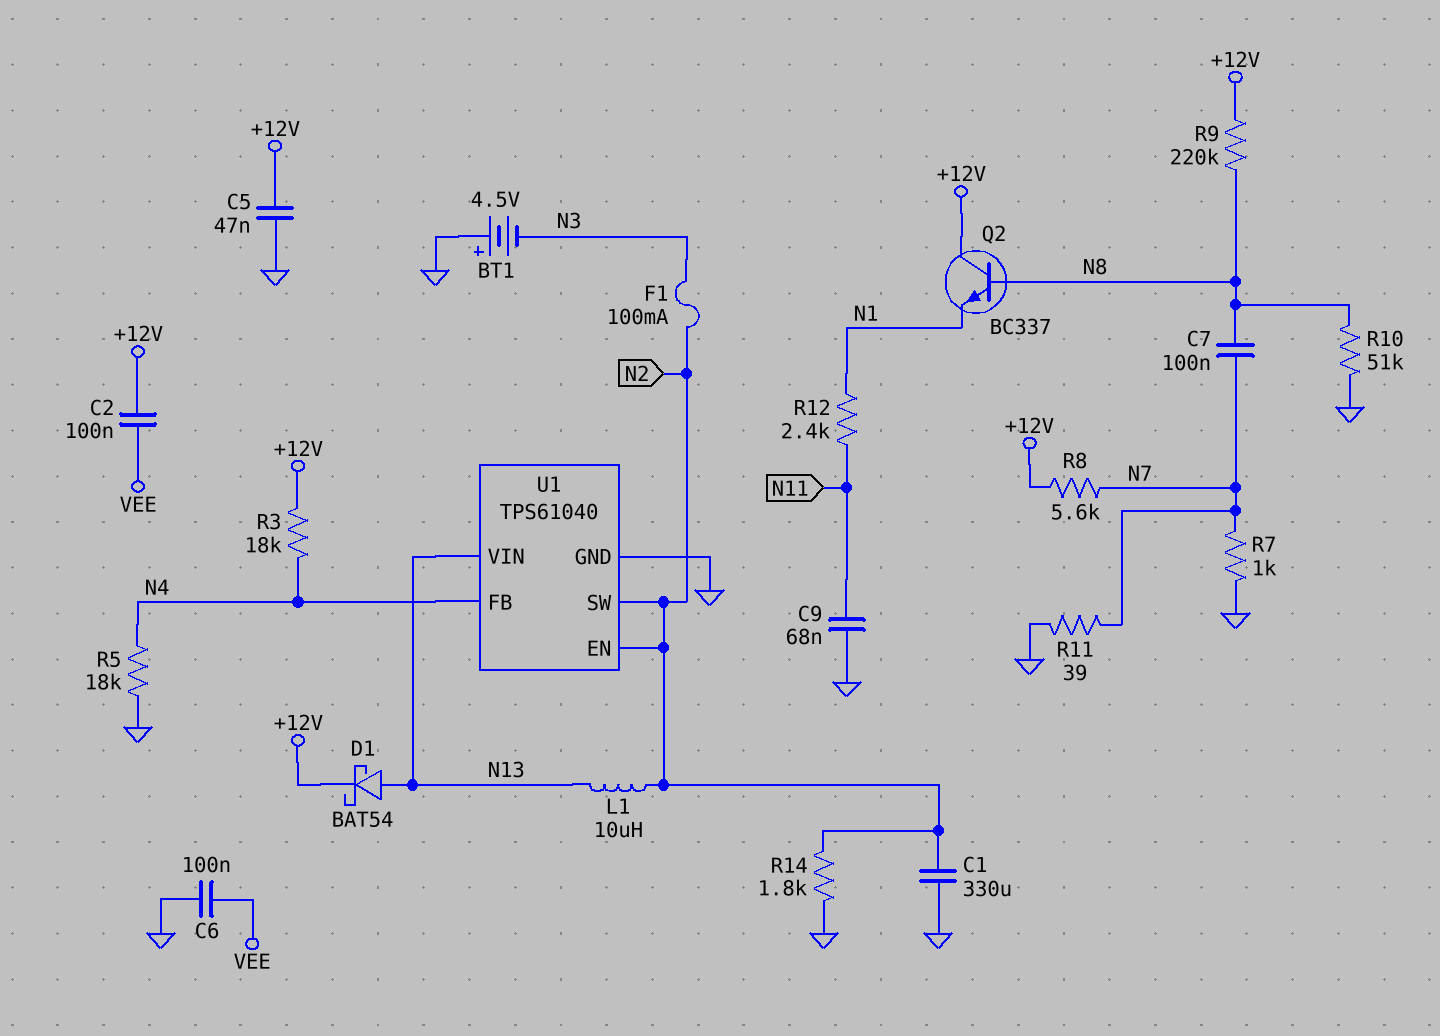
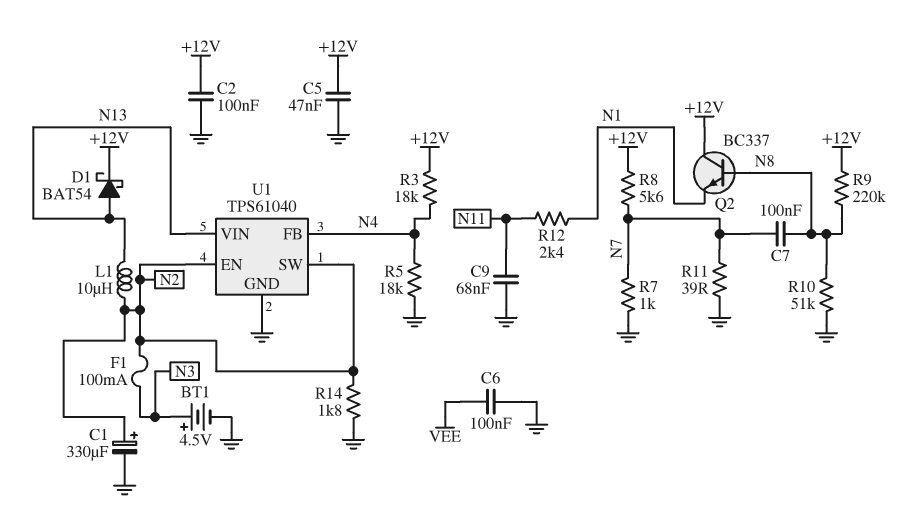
BT1: 4.5V (plus GND, minus N3) -> 4.5V (plus N3, minus GND)
C1: 330uF (GND, N2) -> 330uF (plus N2, minus GND)
C2: 100nF (+12V, VEE) -> 100nF (+12V, GND)

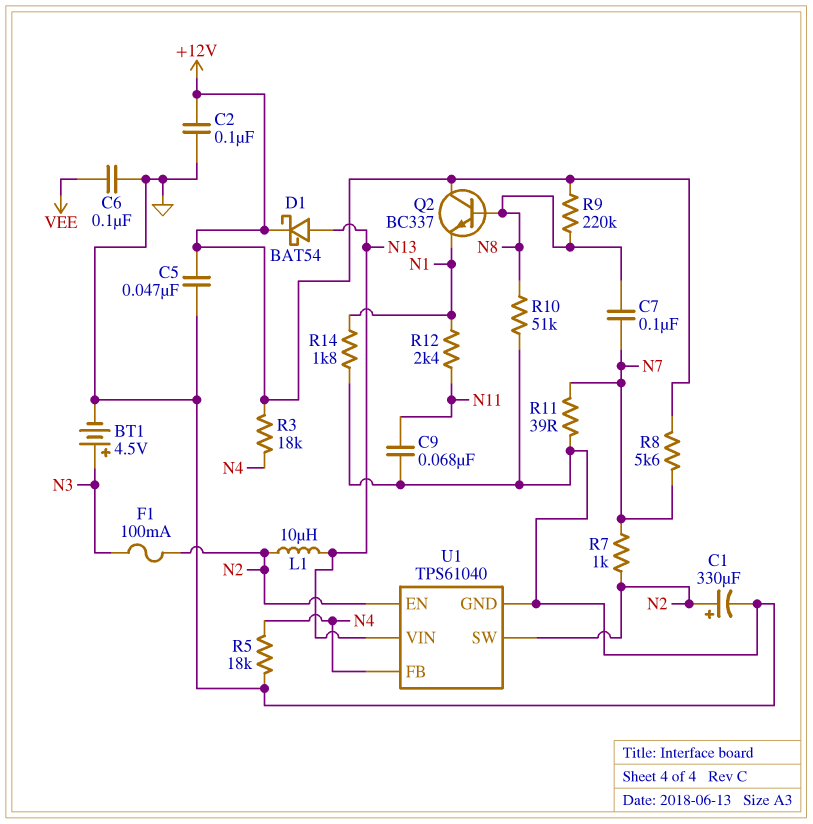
R7: 1k (GND, N7) -> 1k (N2, N7)
R14: 1.8k (GND, N2) -> 1.8k (GND, N1)

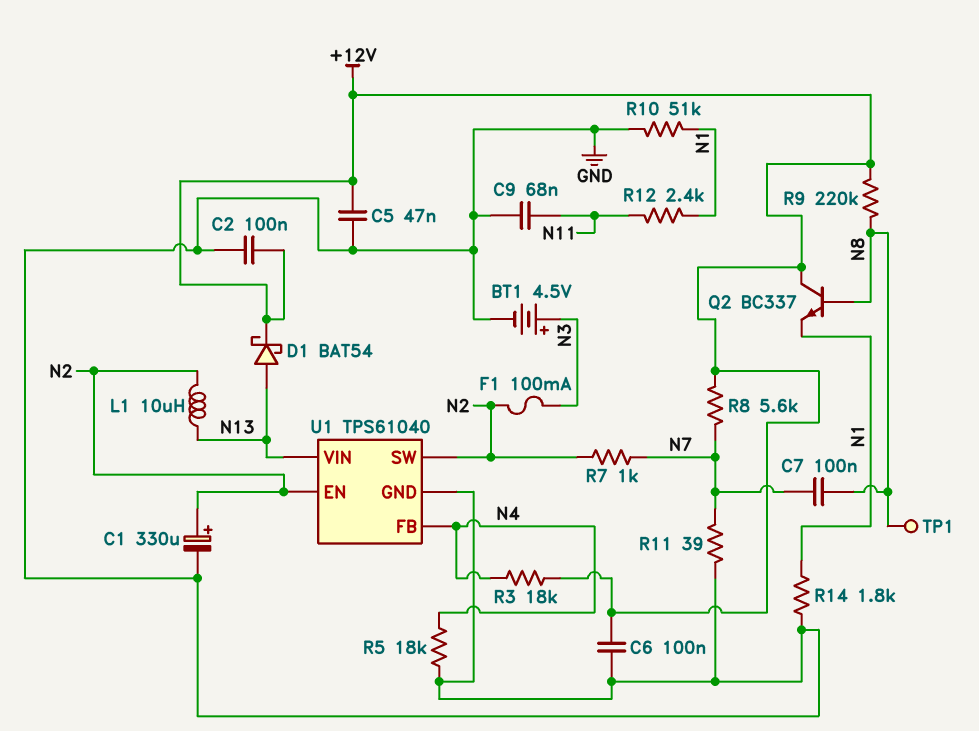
C6: 100nF (GND, VEE) -> 100nF (+12V, GND)
R10: 51k (GND, N8) -> 51k (GND, N1)
TP1: none -> test point (N8)

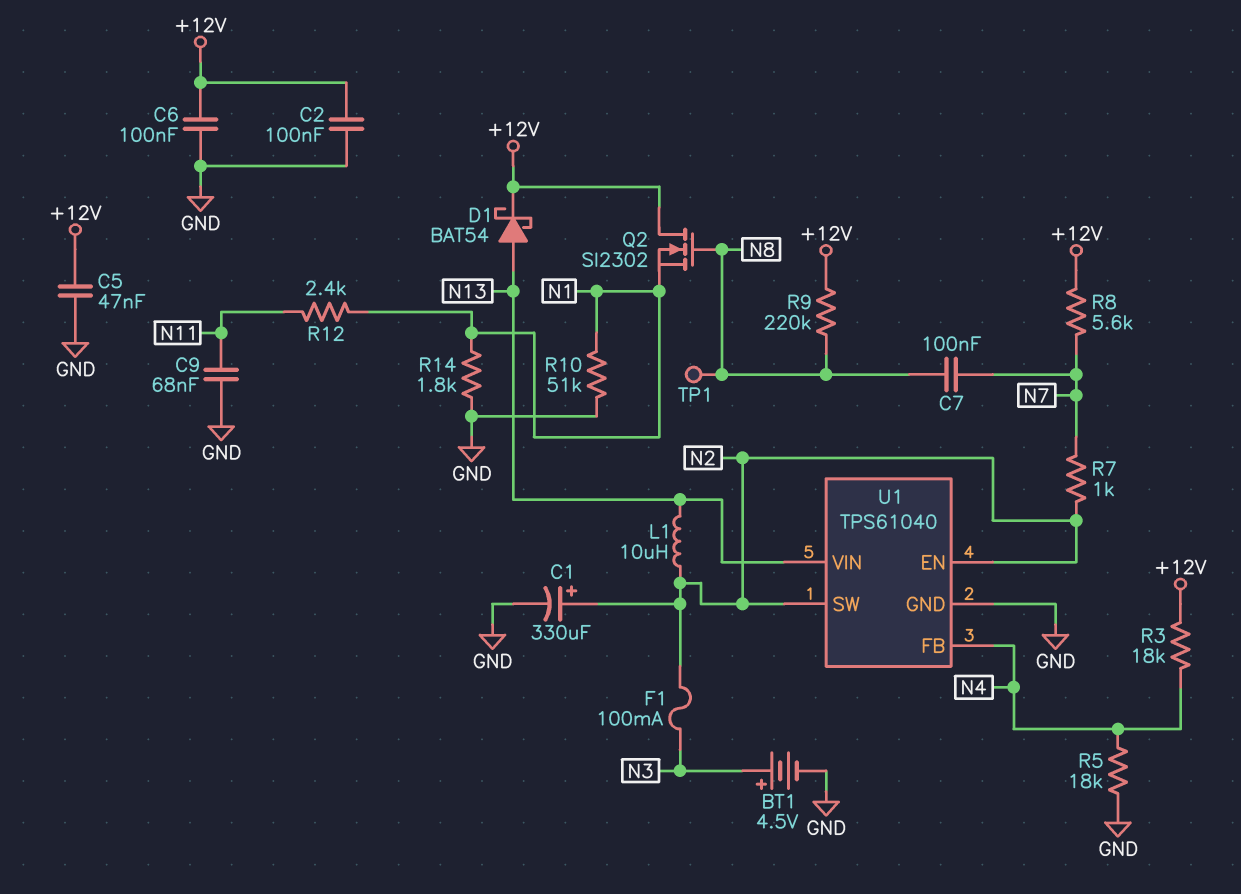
Q2: NPN BC337 (B N8, C +12V, E N1) -> NMOS SI2302 (G N8, D +12V, S N1)
R11: 39 (GND, N7) -> none

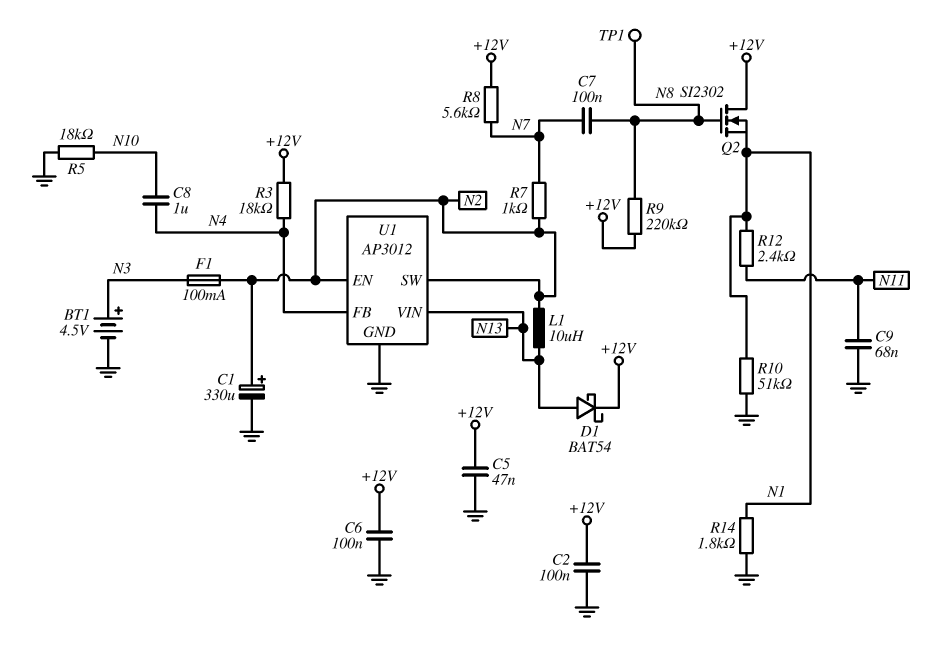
C8: none -> 1uF (N4, N10)
R5: 18k (GND, N4) -> 18k (GND, N10)
U1: TPS61040 -> AP3012

